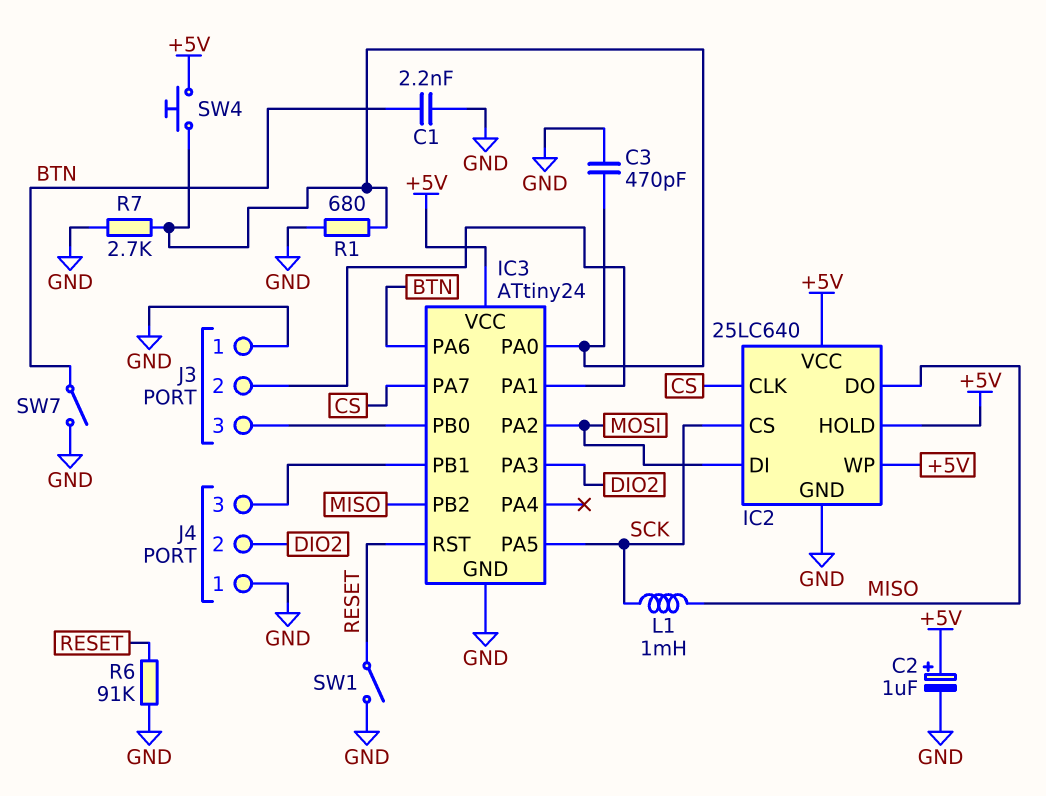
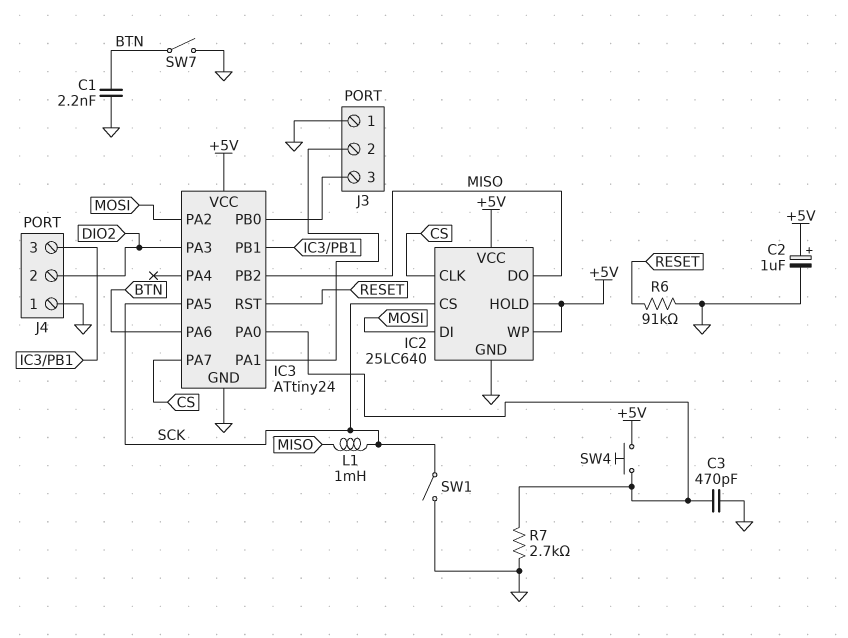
R1: 680 (GND, IC3/PA0) -> none
SW1: switch (GND, RESET) -> switch (GND, SCK)

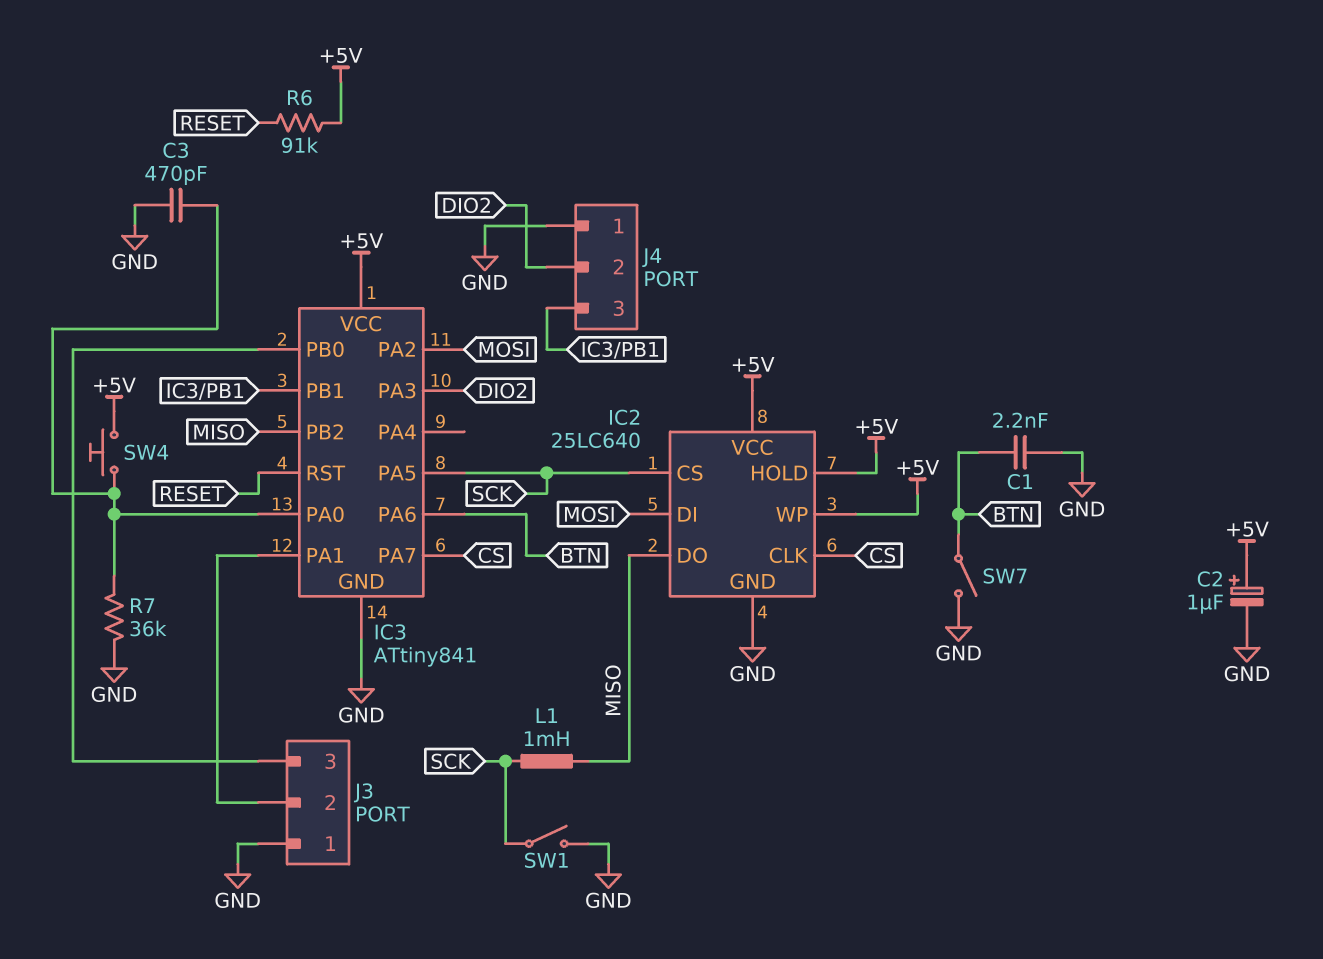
IC3: ATtiny24 -> ATtiny841
R6: 91k (GND, RESET) -> 91k (+5V, RESET)
R7: 2.7k (GND, IC3/PA0) -> 36k (GND, IC3/PA0)

